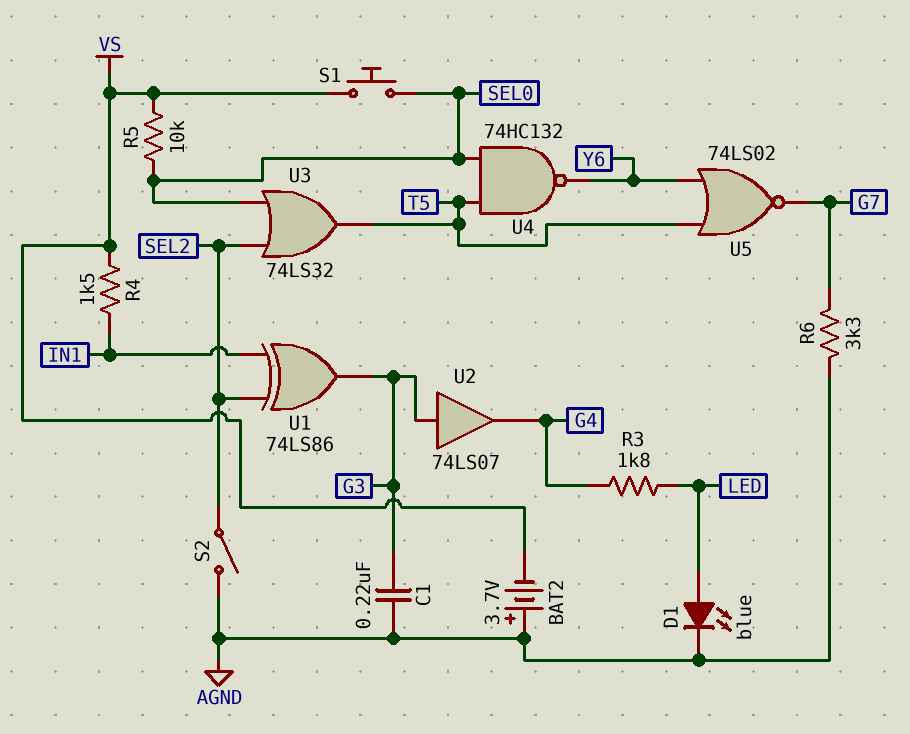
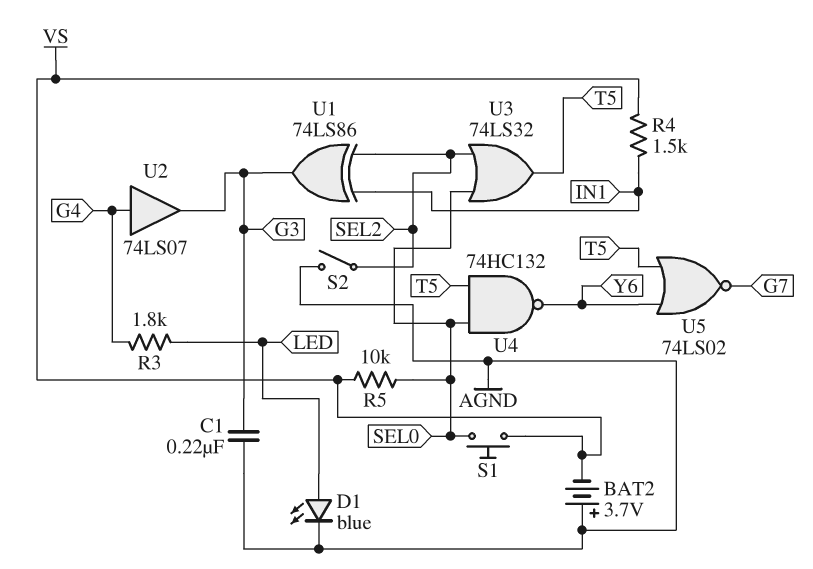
R6: 3.3k (AGND, G7) -> none
U2: buffer 74LS07 (in G3, out G4) -> buffer 74LS07 (in G4, out G3)

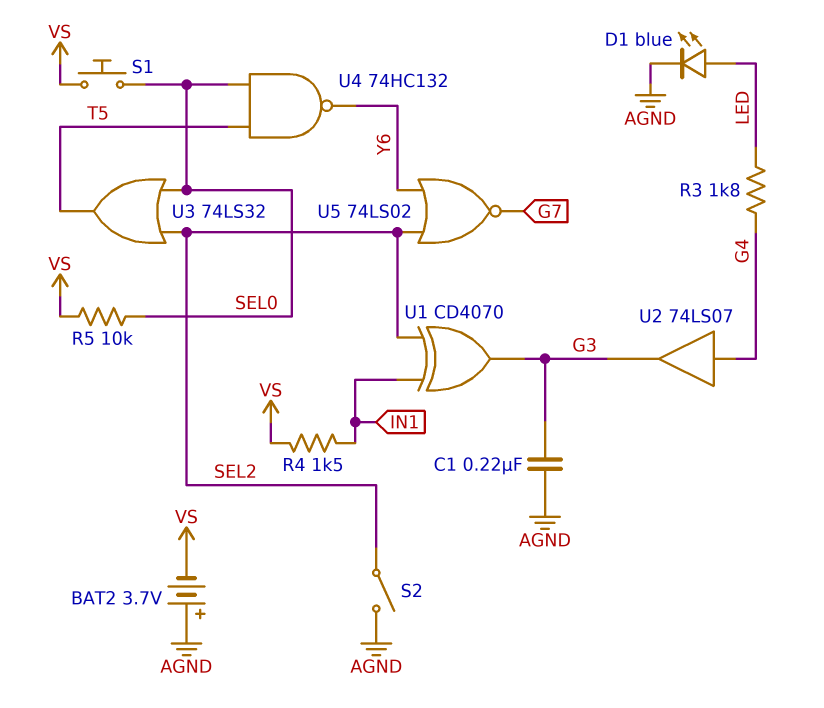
U1: XOR 74LS86 (in IN1, in SEL2, out G3) -> XOR CD4070 (in IN1, in SEL2, out G3)
U5: NOR 74LS02 (in T5, in Y6, out G7) -> NOR 74LS02 (in SEL2, in Y6, out G7)

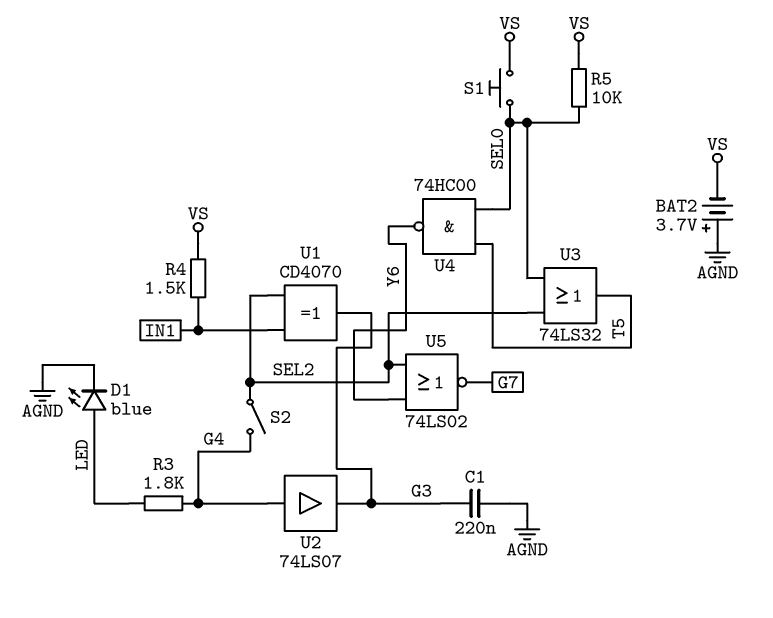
S2: switch (AGND, SEL2) -> switch (G4, SEL2)
U4: NAND 74HC132 (in SEL0, in T5, out Y6) -> NAND 74HC00 (in SEL0, in T5, out Y6)

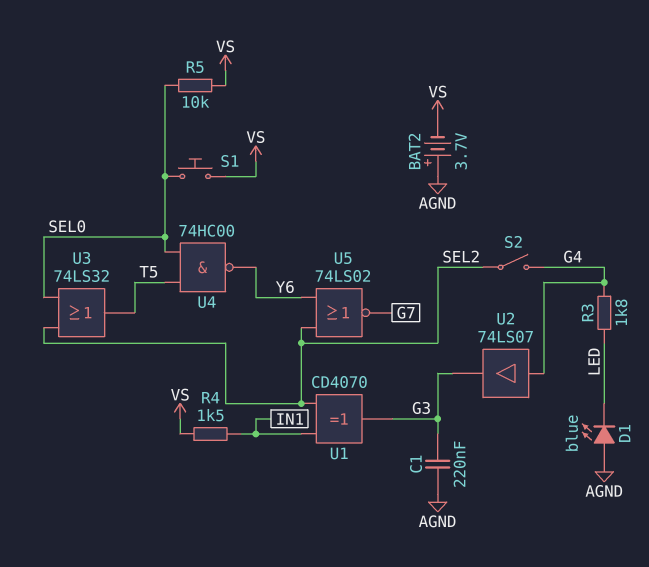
D1: LED blue (A LED, K AGND) -> LED blue (A AGND, K LED)

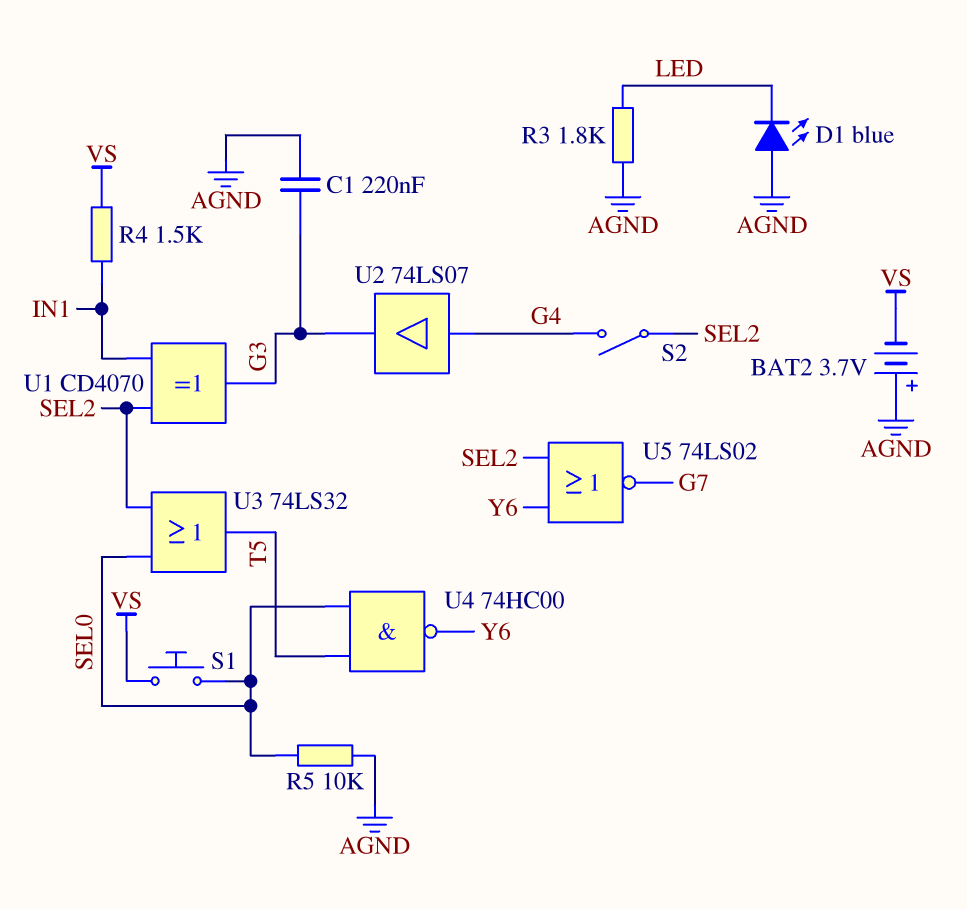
R3: 1.8k (G4, LED) -> 1.8k (AGND, LED)
R5: 10k (SEL0, VS) -> 10k (AGND, SEL0)

